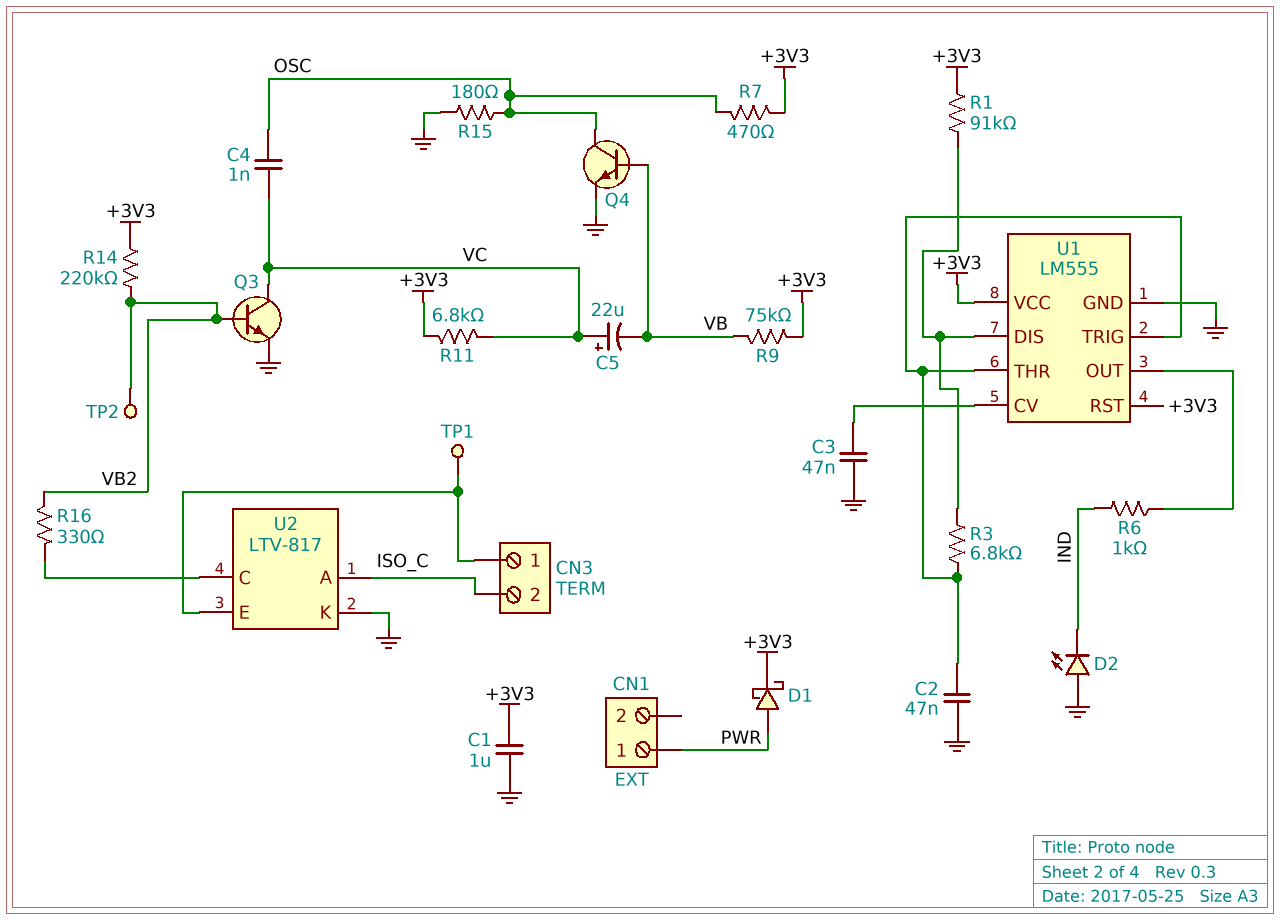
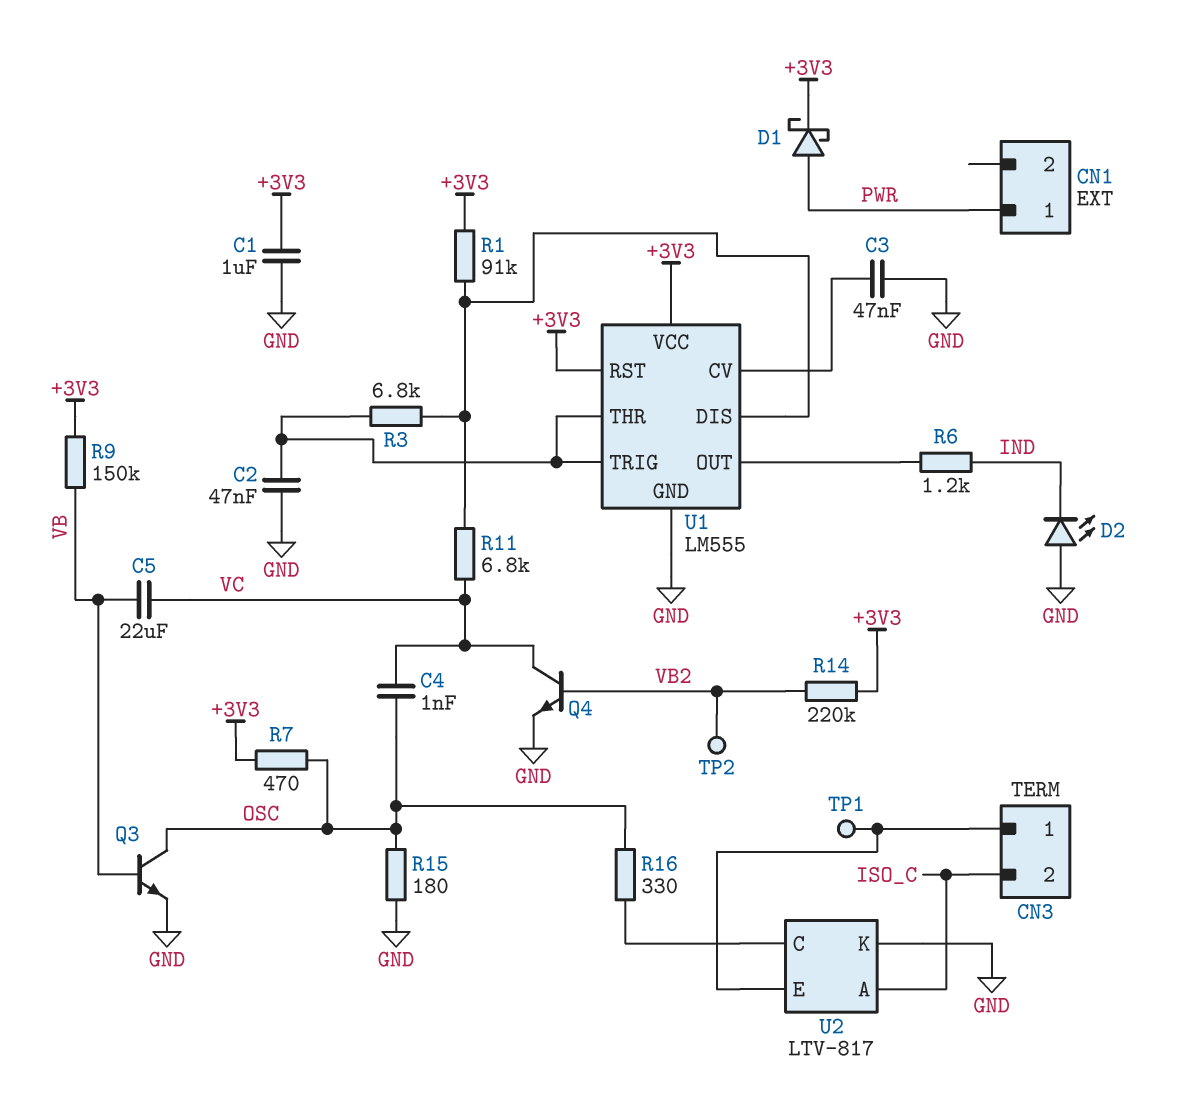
C5: 22uF (plus VC, minus VB) -> 22uF (VB, VC)
Q3: NPN (B VB2, C VC, E GND) -> NPN (B VB, C OSC, E GND)
Q4: NPN (B VB, C OSC, E GND) -> NPN (B VB2, C VC, E GND)
R6: 1k (IND, U1/OUT) -> 1.2k (IND, U1/OUT)
R9: 75k (+3V3, VB) -> 150k (+3V3, VB)
R11: 6.8k (+3V3, VC) -> 6.8k (U1/DIS, VC)
R16: 330 (U2/C, VB2) -> 330 (OSC, U2/C)

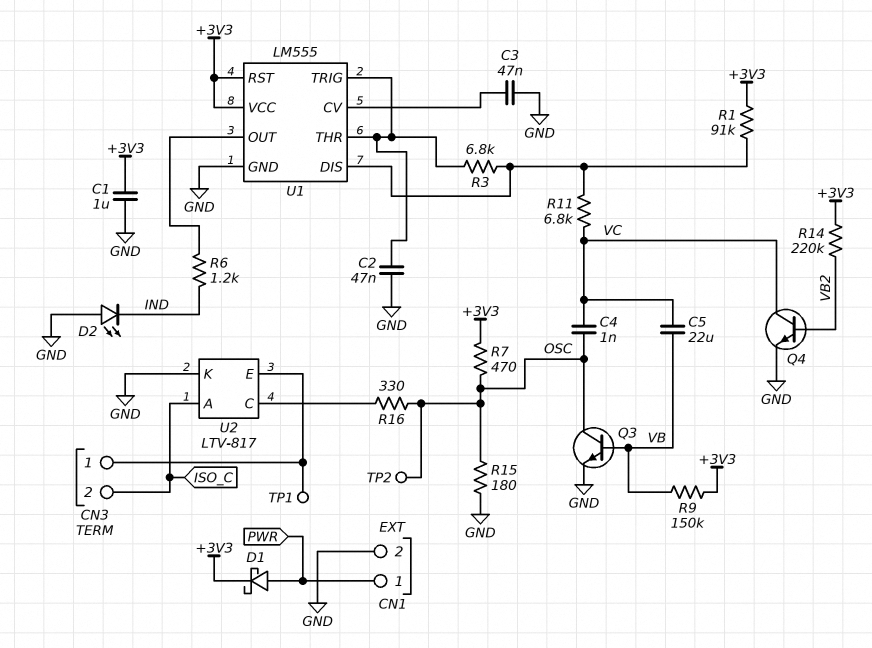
CN1 pin 2: none -> GND
TP2: test point (VB2) -> test point (OSC)

